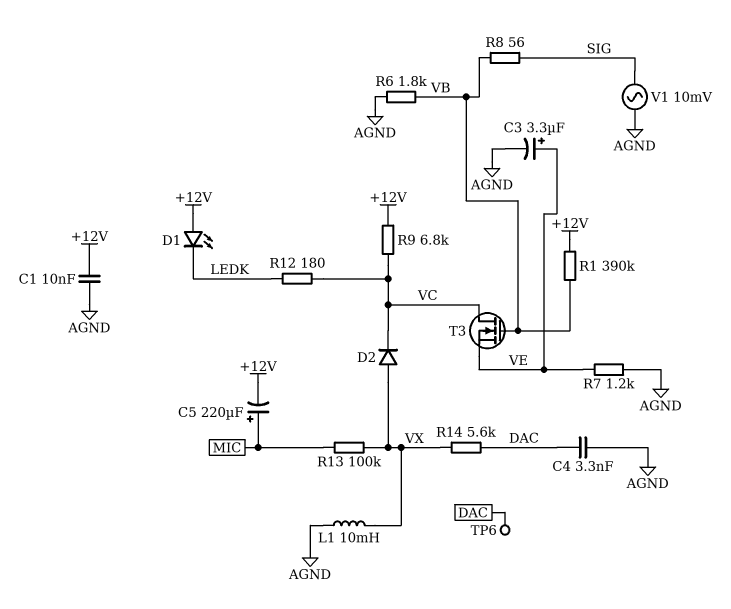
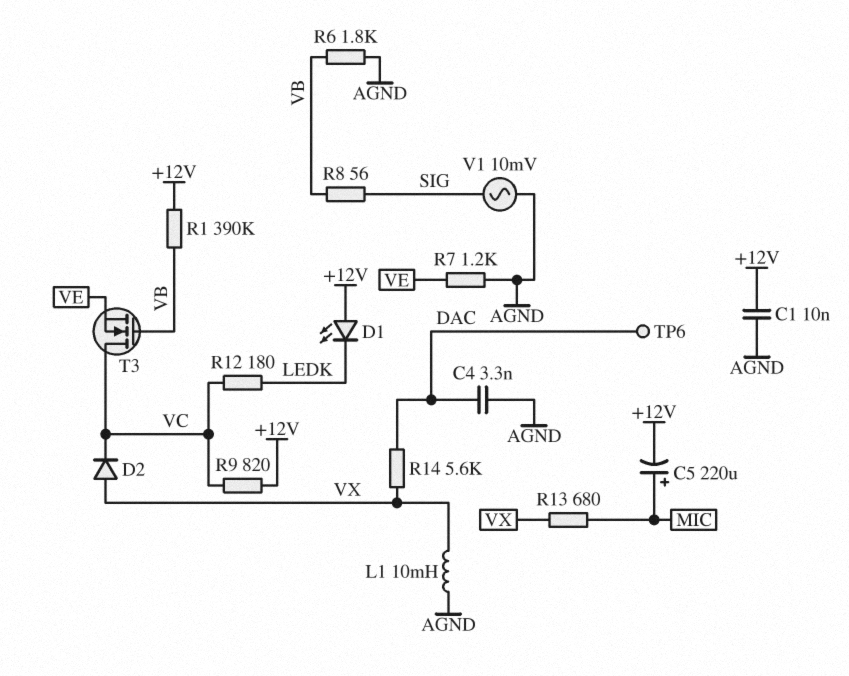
C3: 3.3uF (plus VE, minus AGND) -> none
R9: 6.8k (+12V, VC) -> 820 (+12V, VC)
R13: 100k (MIC, VX) -> 680 (MIC, VX)

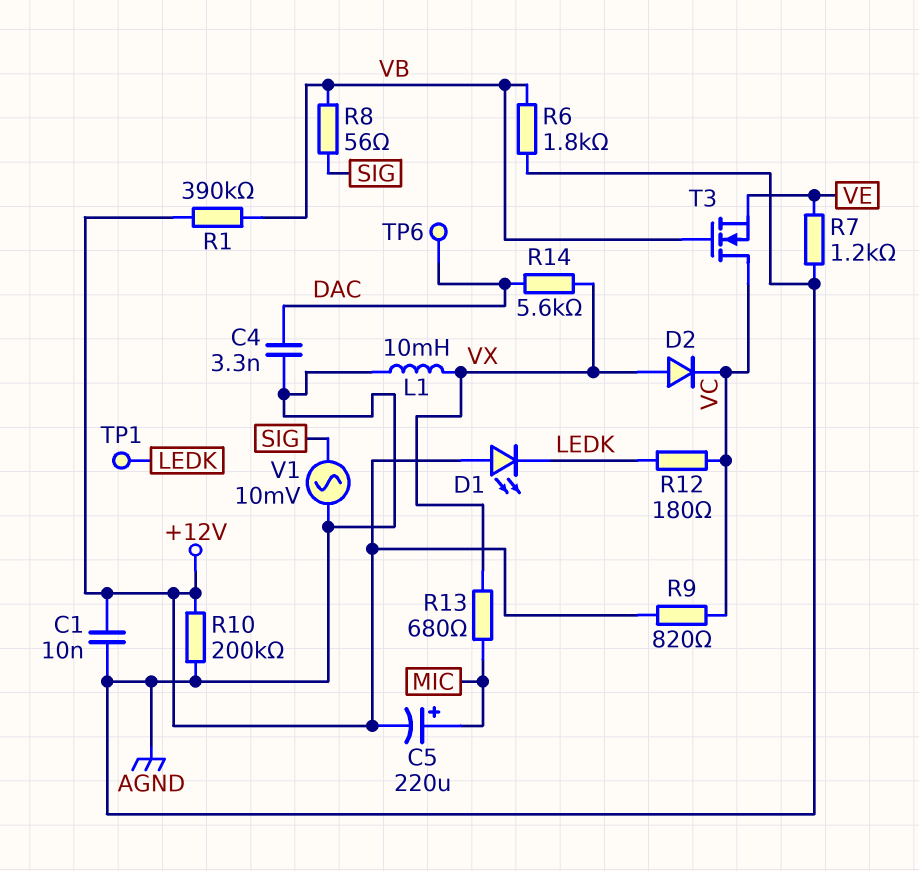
R10: none -> 200k (+12V, AGND)
TP1: none -> test point (LEDK)

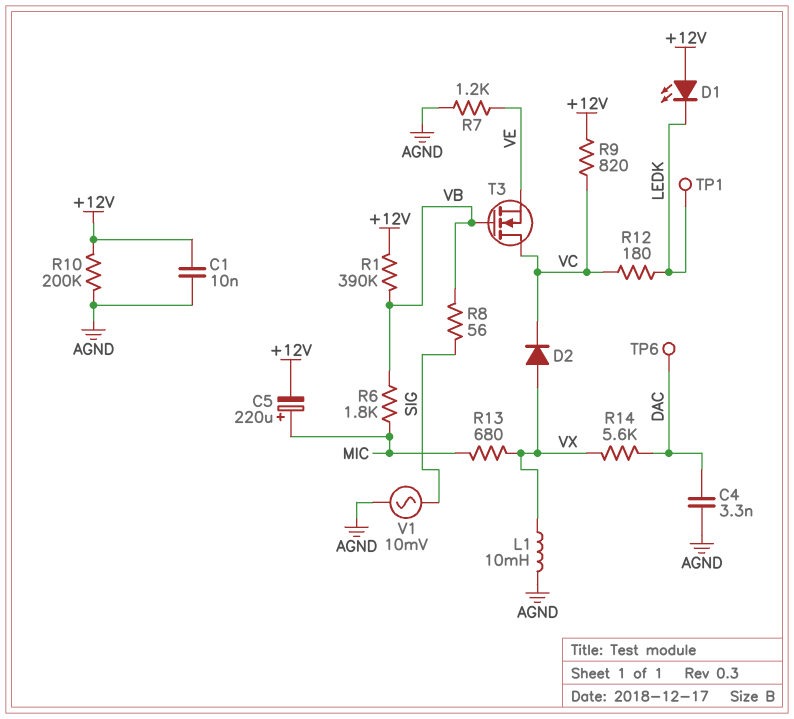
R6: 1.8k (AGND, VB) -> 1.8k (MIC, VB)

